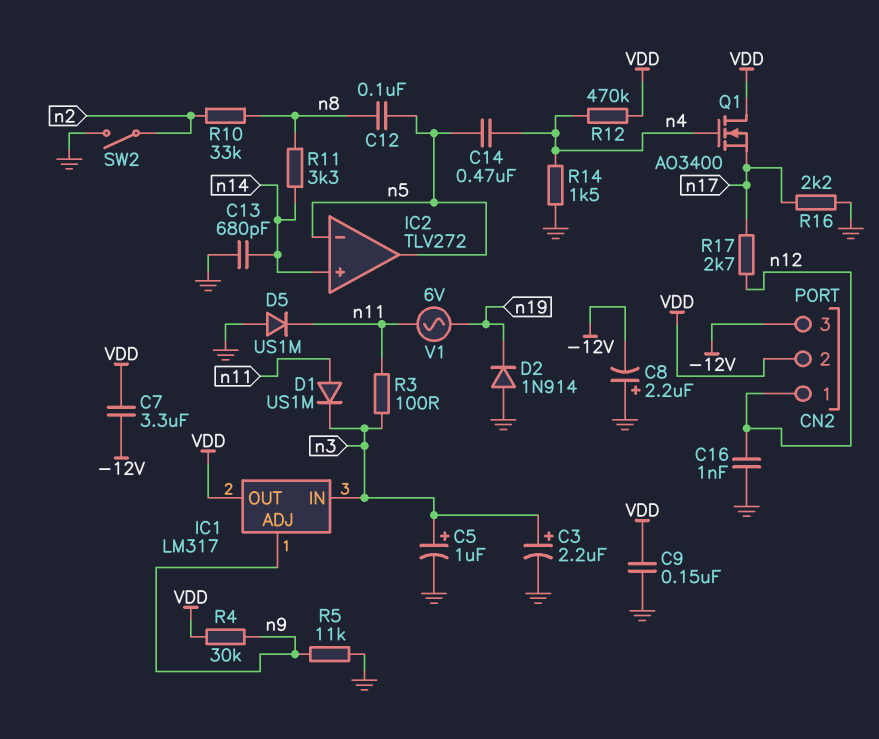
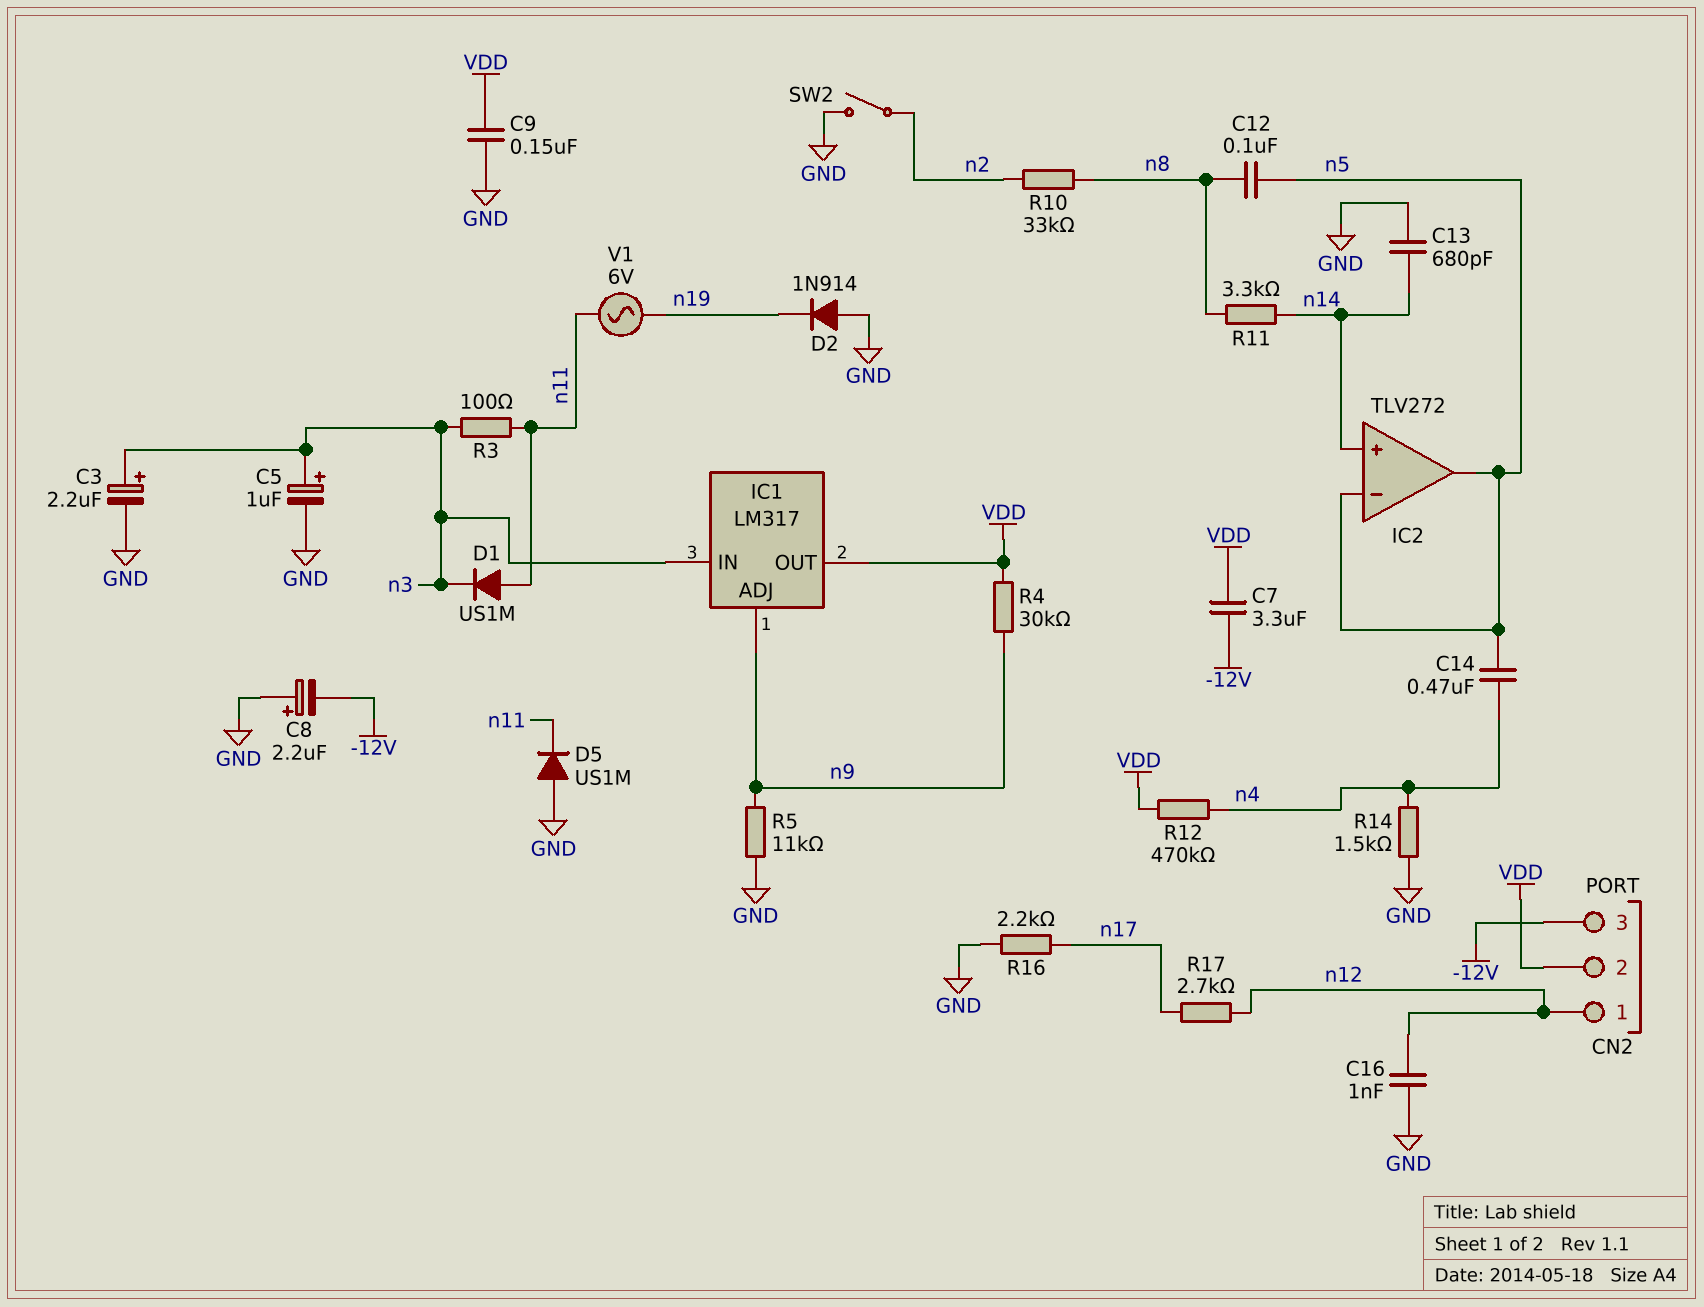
Q1: NMOS AO3400 (G n4, D VDD, S n17) -> none

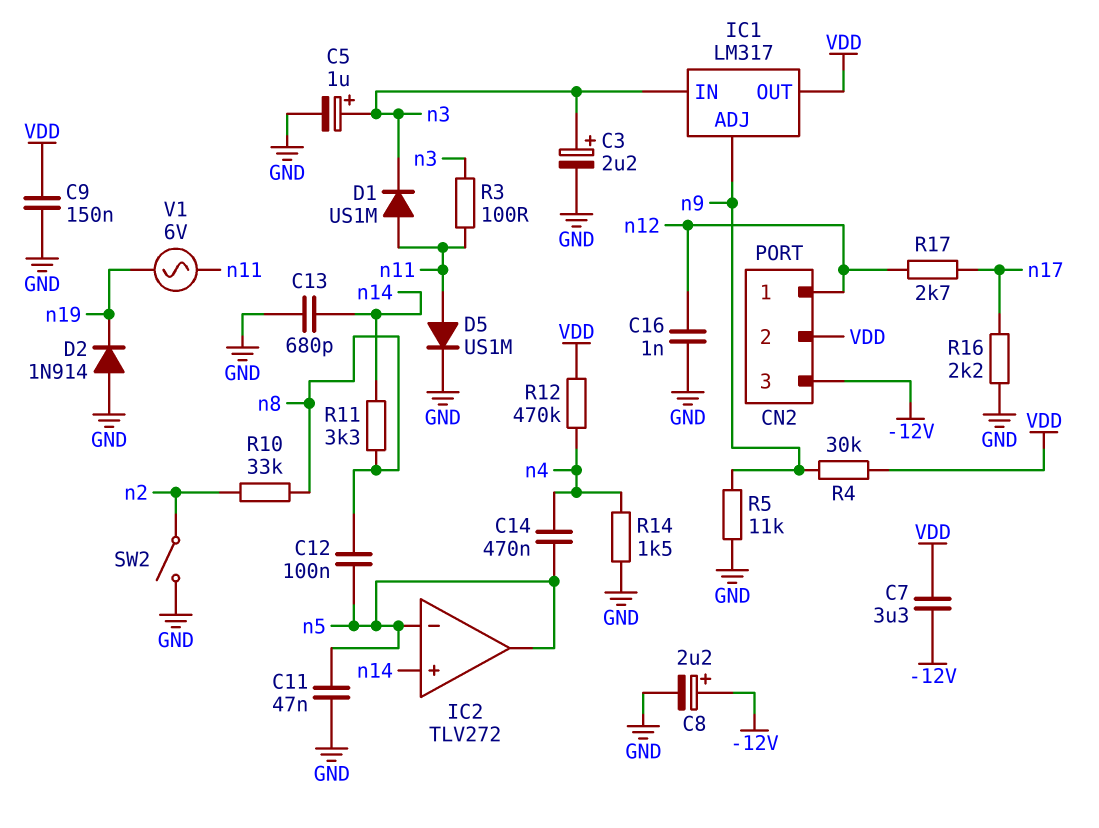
C8: 2.2uF (plus GND, minus -12V) -> 2.2uF (plus -12V, minus GND)
C11: none -> 47nF (GND, n5)
D5: diode US1M (A GND, K n11) -> diode US1M (A n11, K GND)

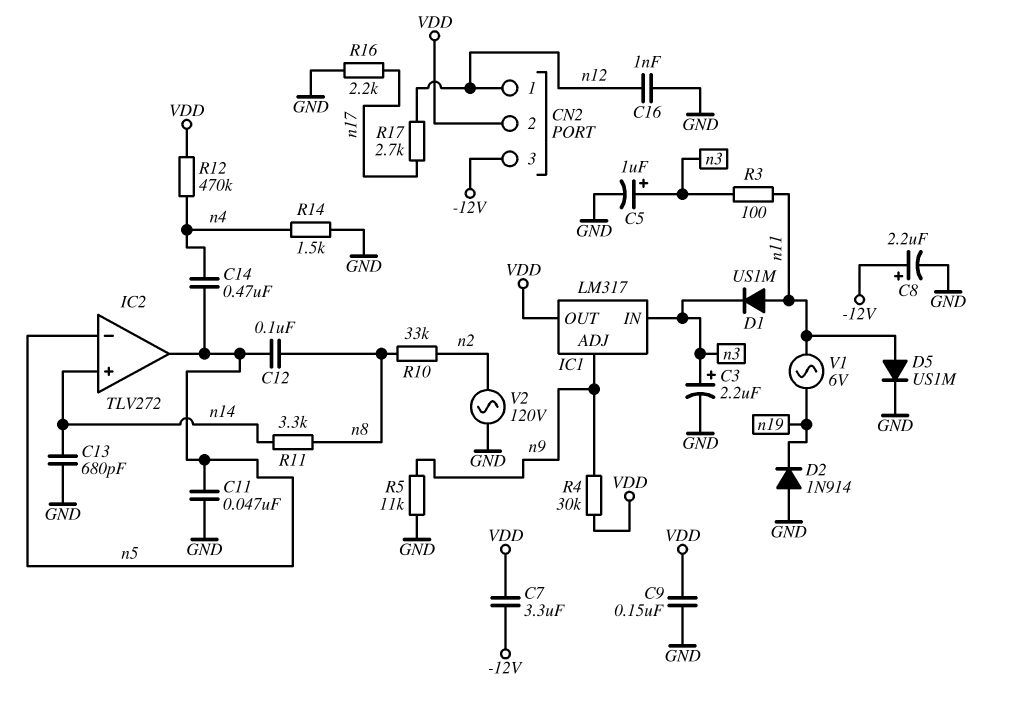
SW2: switch (GND, n2) -> none
V2: none -> AC 120V (GND, n2)

